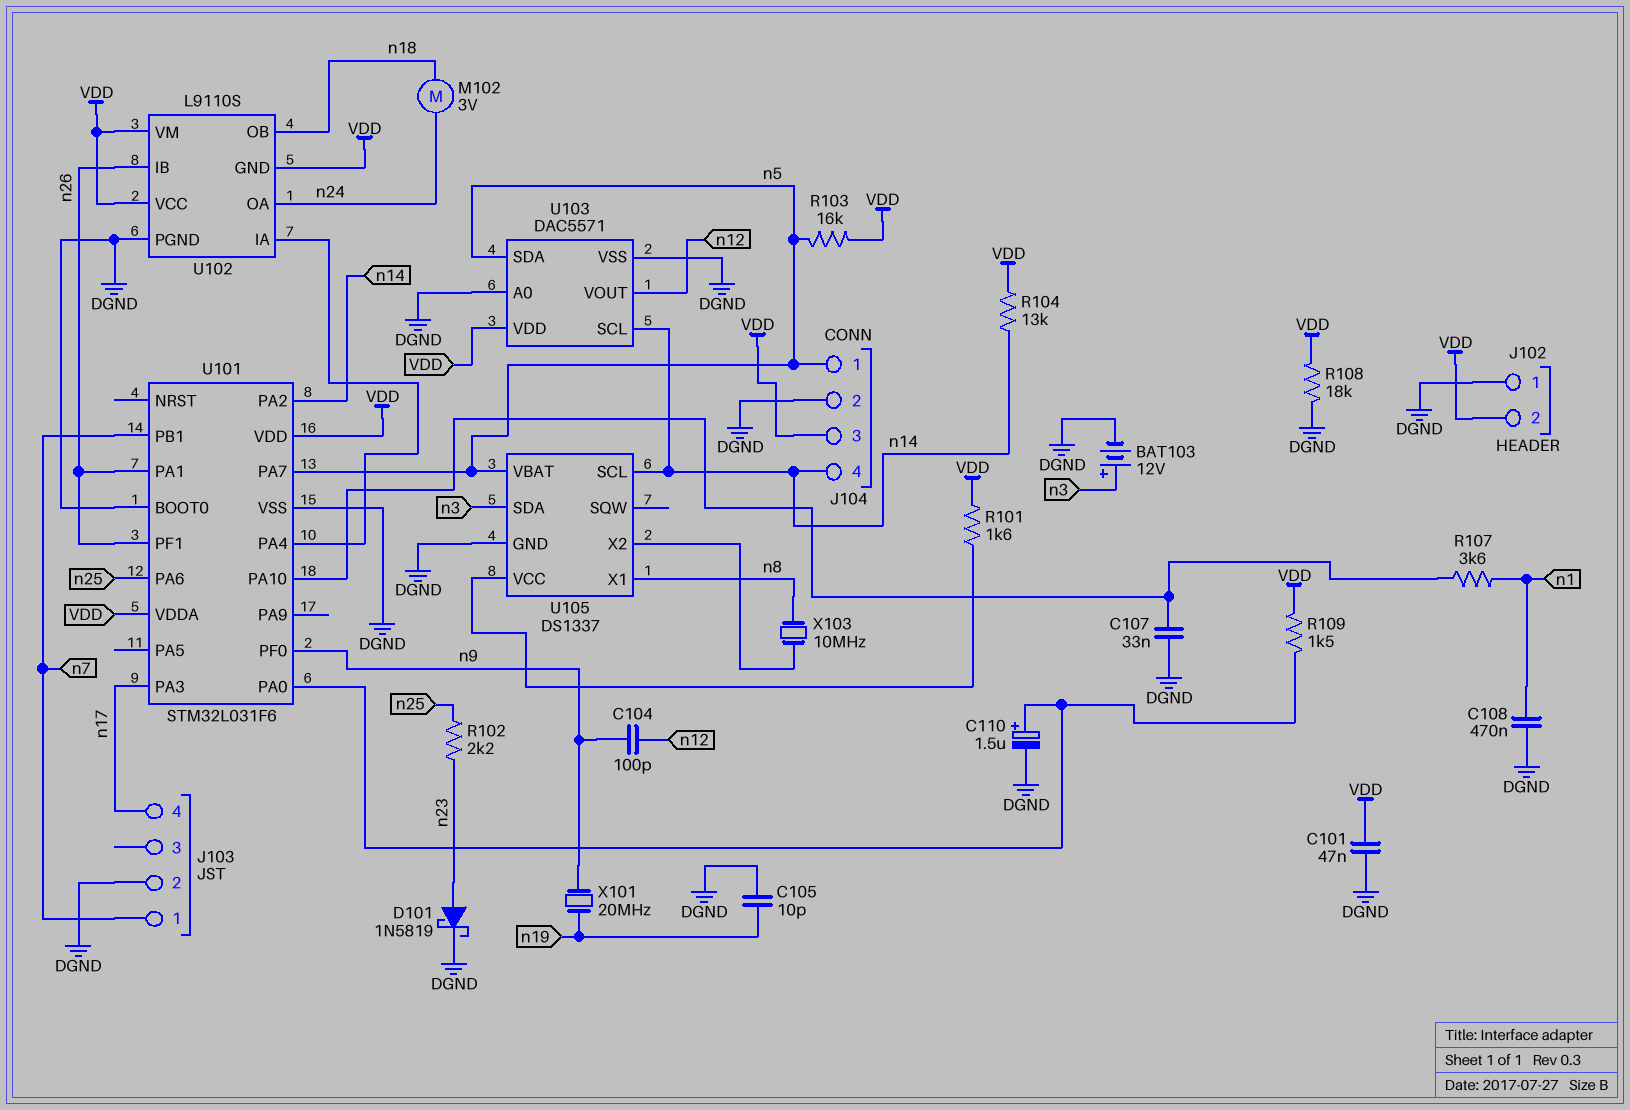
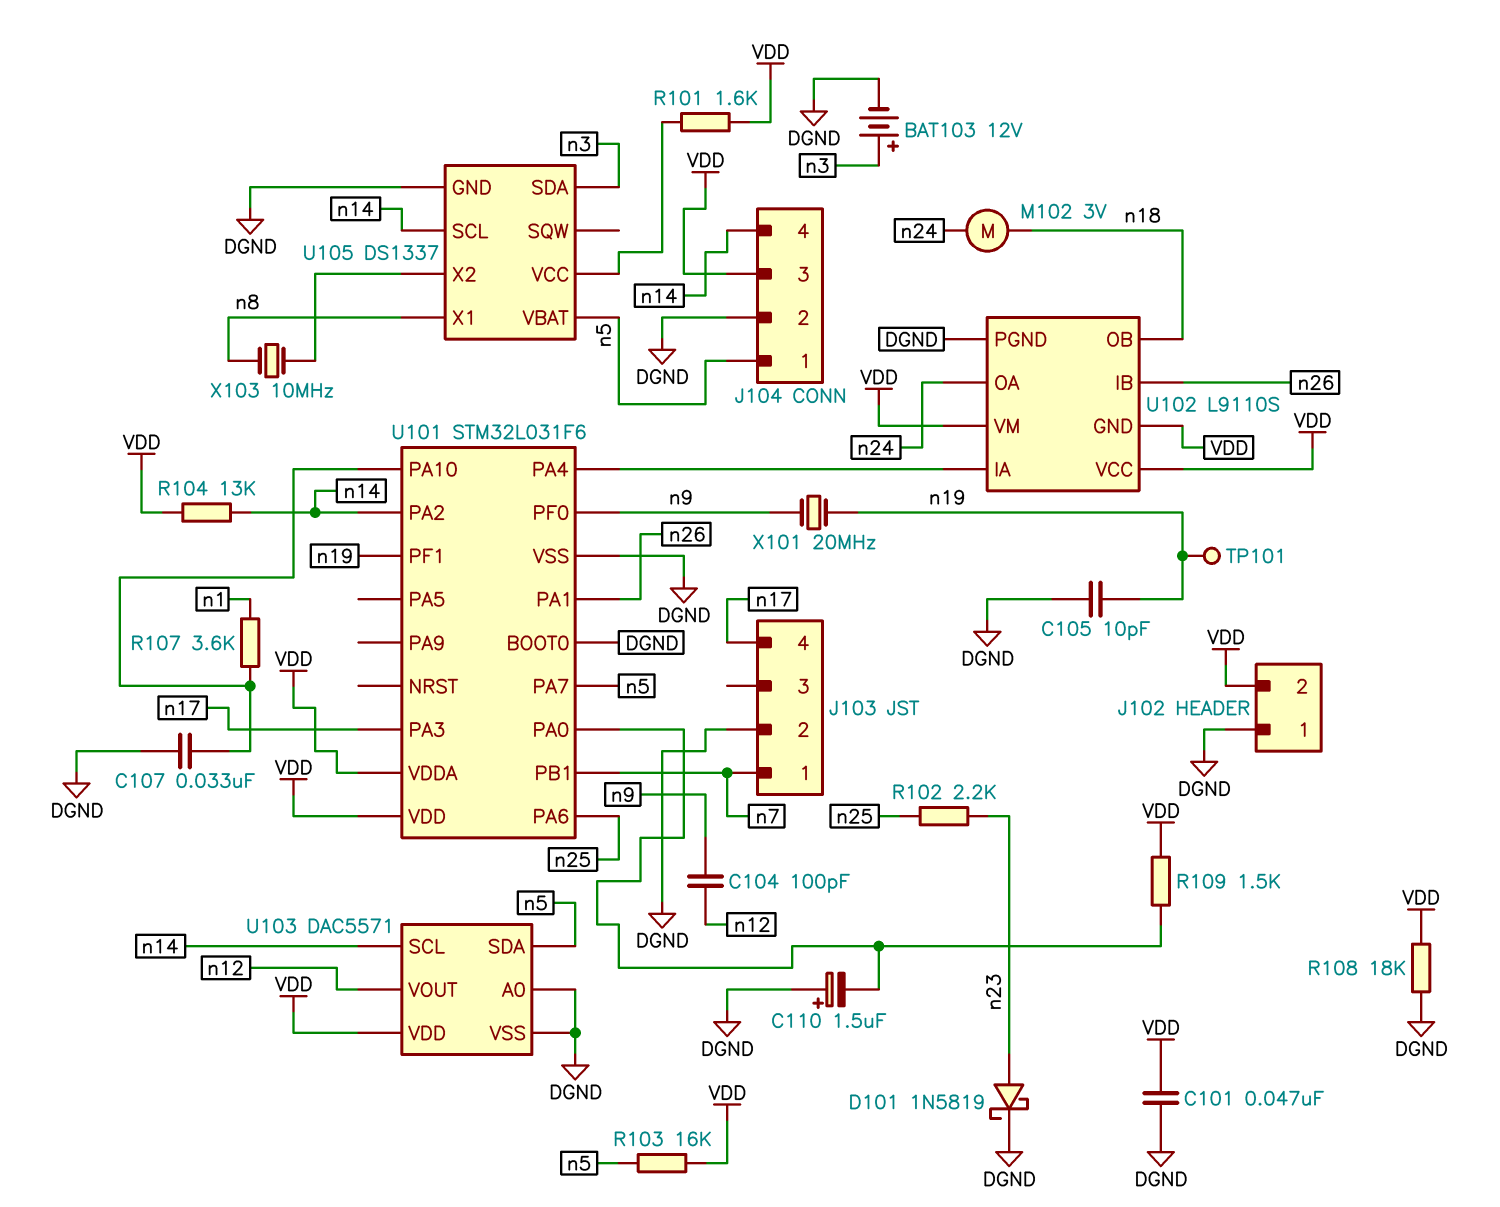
C108: 470nF (DGND, n1) -> none
C110: 1.5uF (plus U101/PA0, minus DGND) -> 1.5uF (plus DGND, minus U101/PA0)
TP101: none -> test point (n19)
U101 pin PF1: n26 -> n19

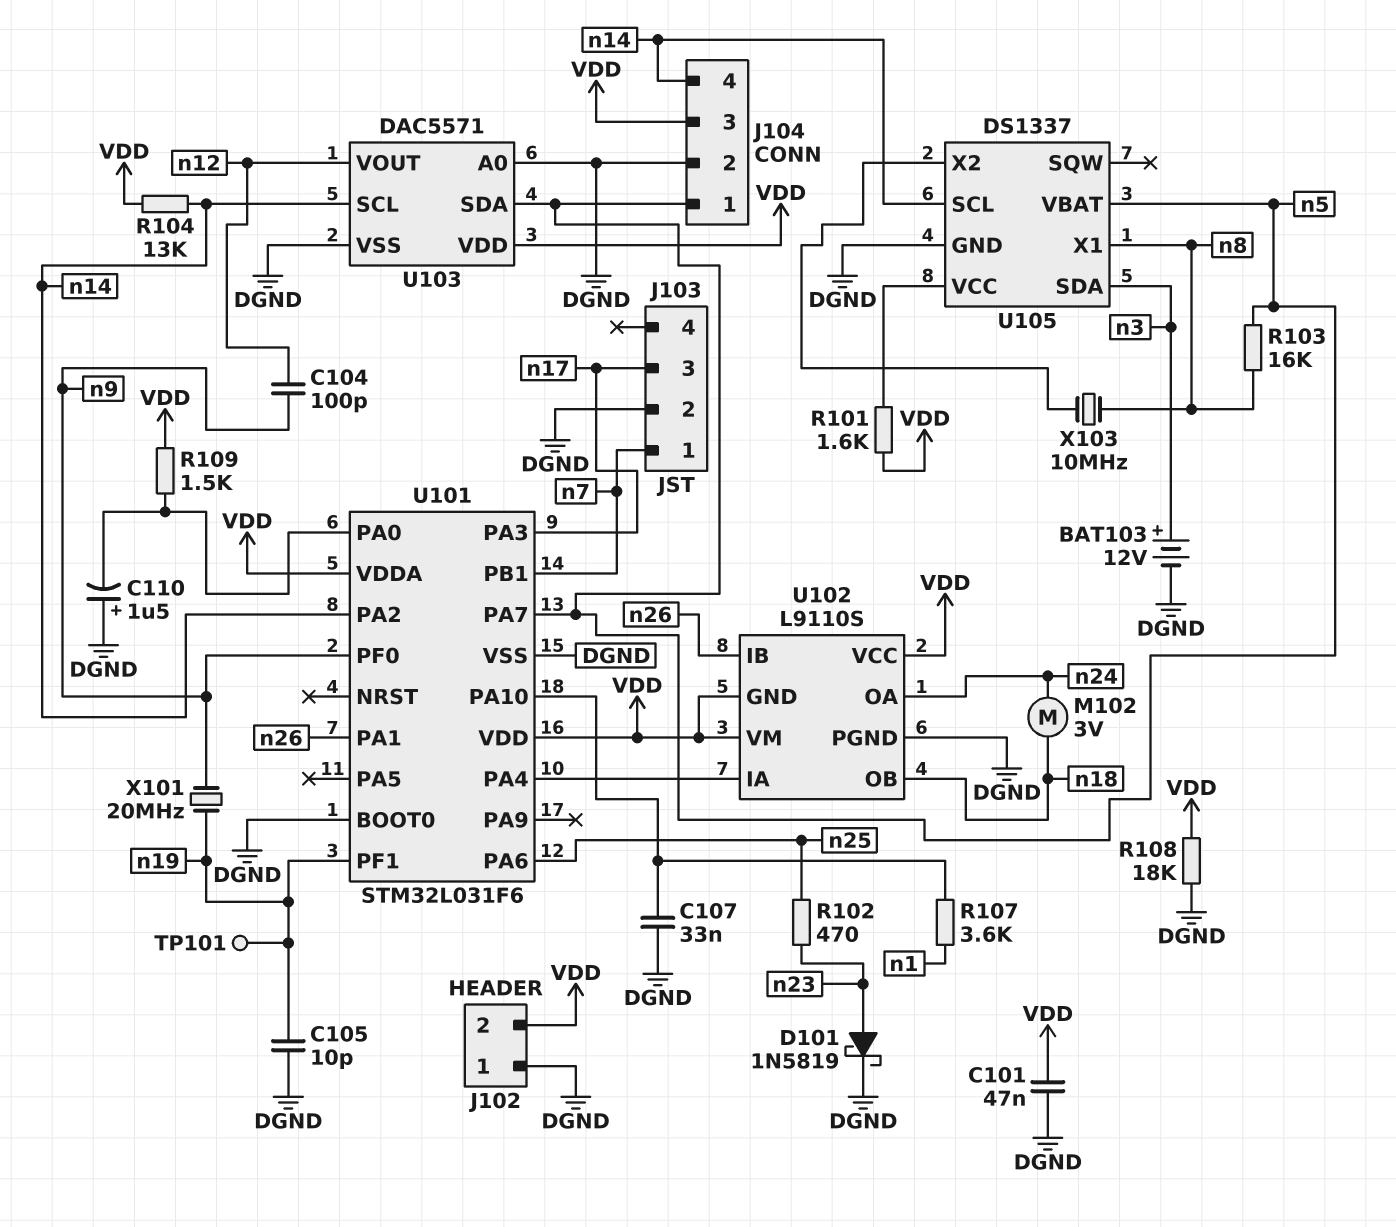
J103 pin 3: none -> n17
J103 pin 4: n17 -> none
R102: 2.2k (n23, n25) -> 470 (n23, n25)
R103: 16k (VDD, n5) -> 16k (n5, n8)

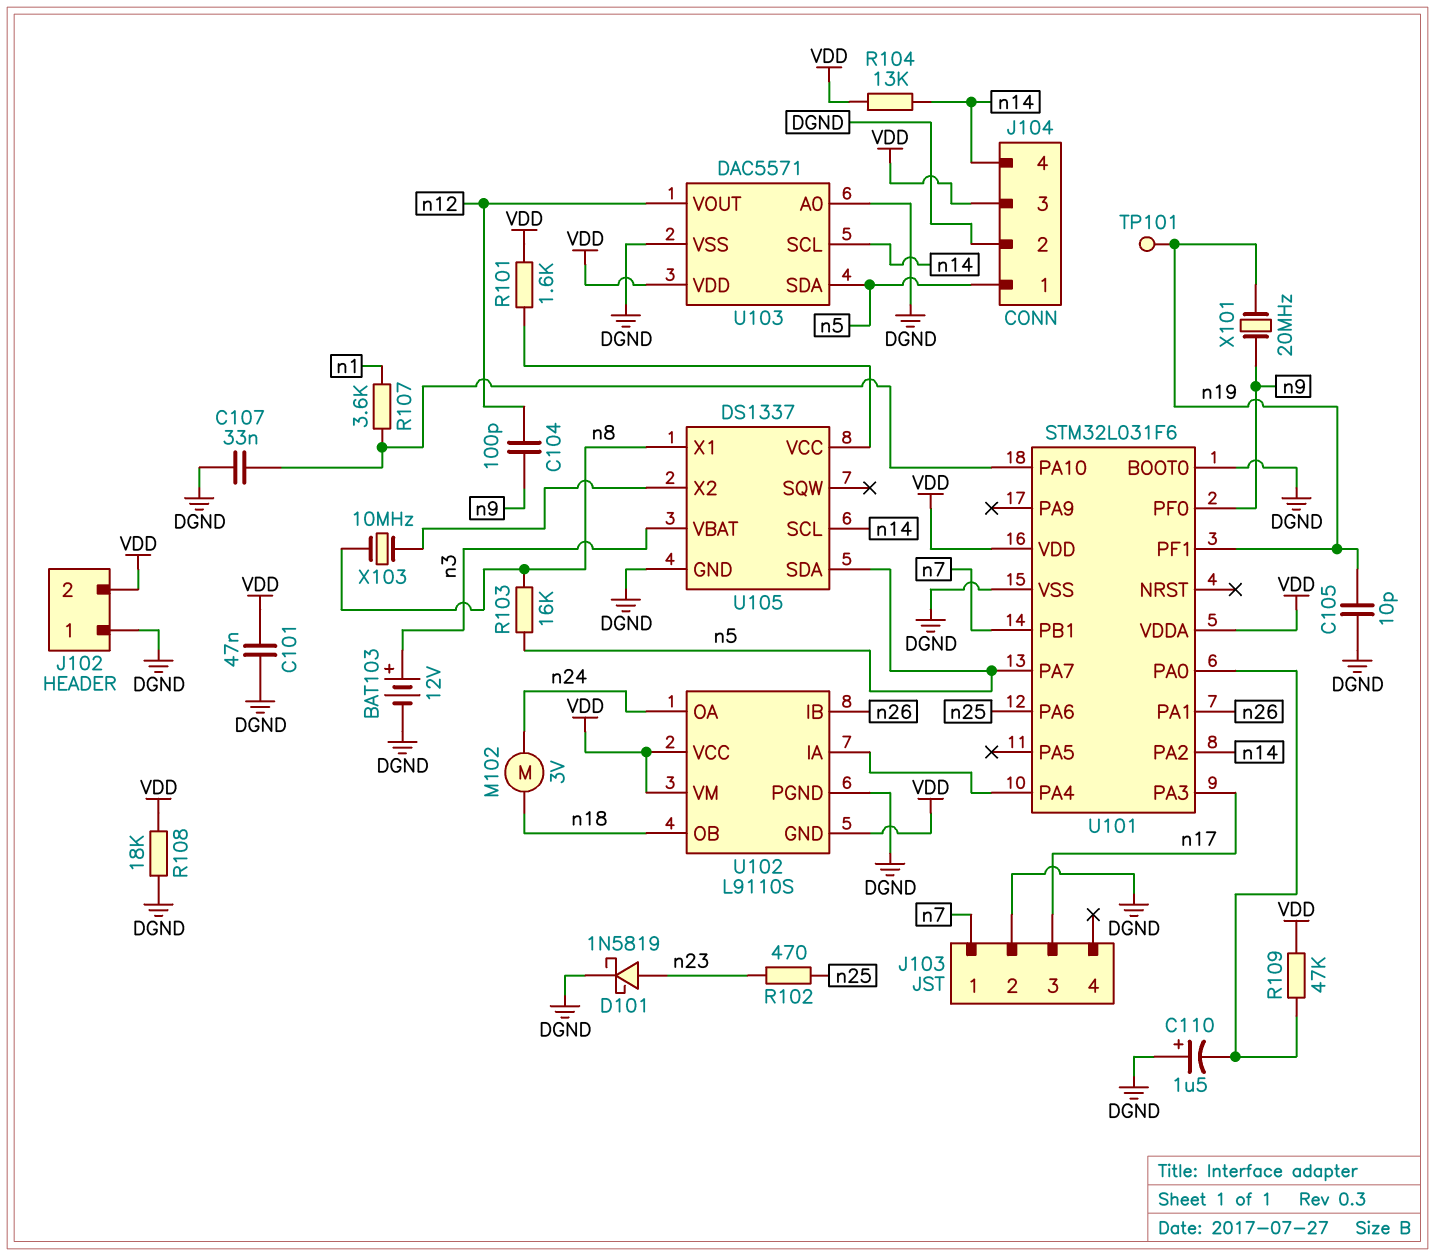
R109: 1.5k (U101/PA0, VDD) -> 47k (U101/PA0, VDD)
U105 pin SDA: n3 -> n5
U105 pin VBAT: n5 -> n3

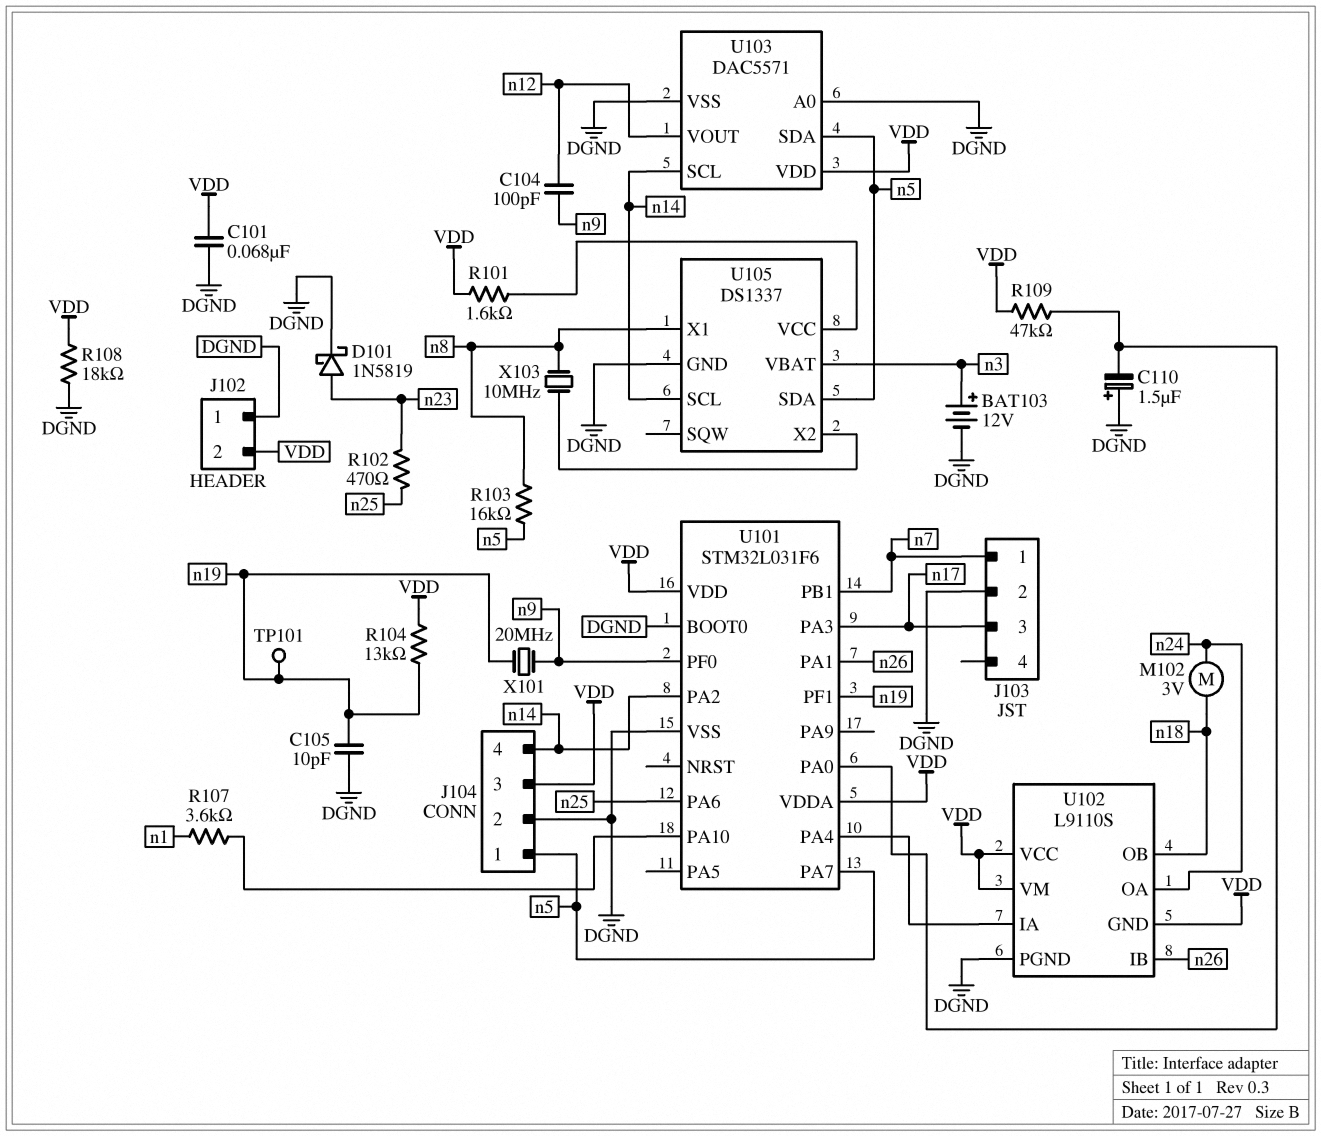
C101: 47nF (DGND, VDD) -> 68nF (DGND, VDD)
C107: 33nF (DGND, U101/PA10) -> none
R104: 13k (VDD, n14) -> 13k (VDD, n19)

